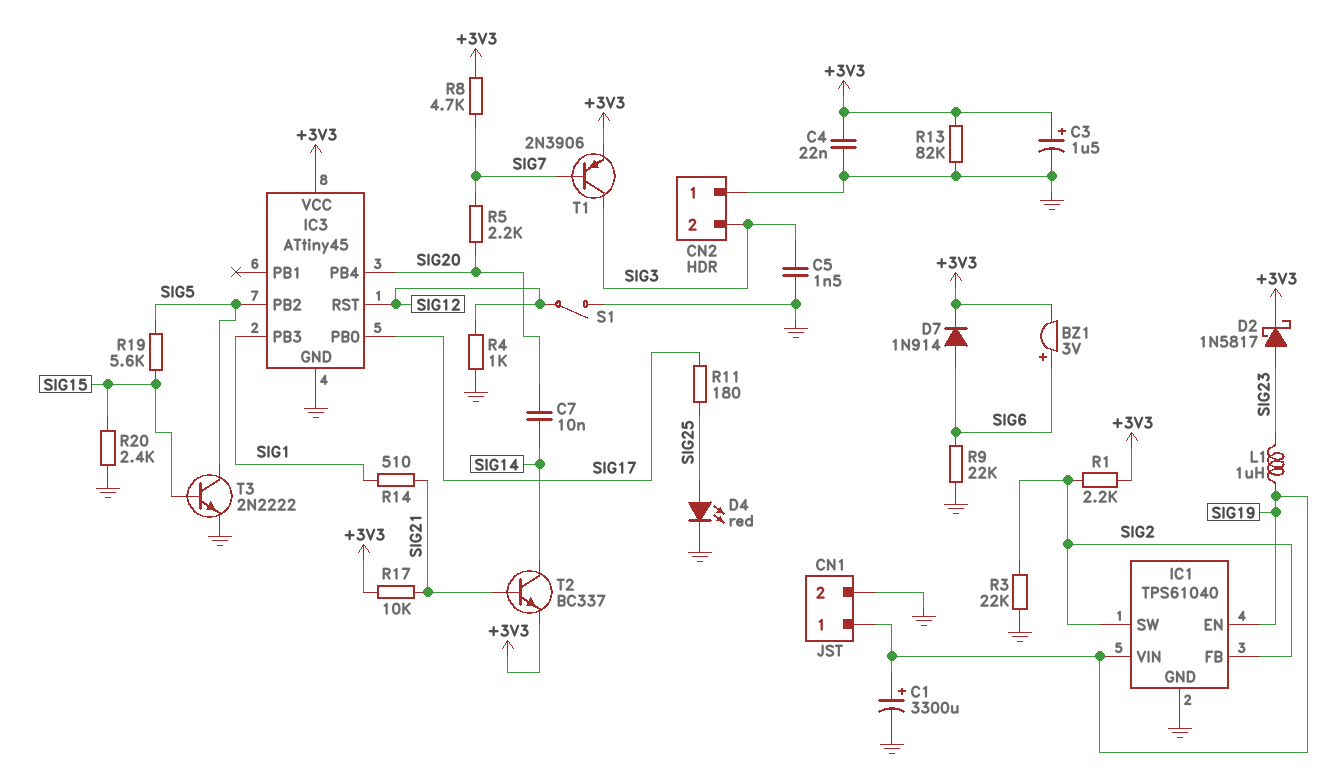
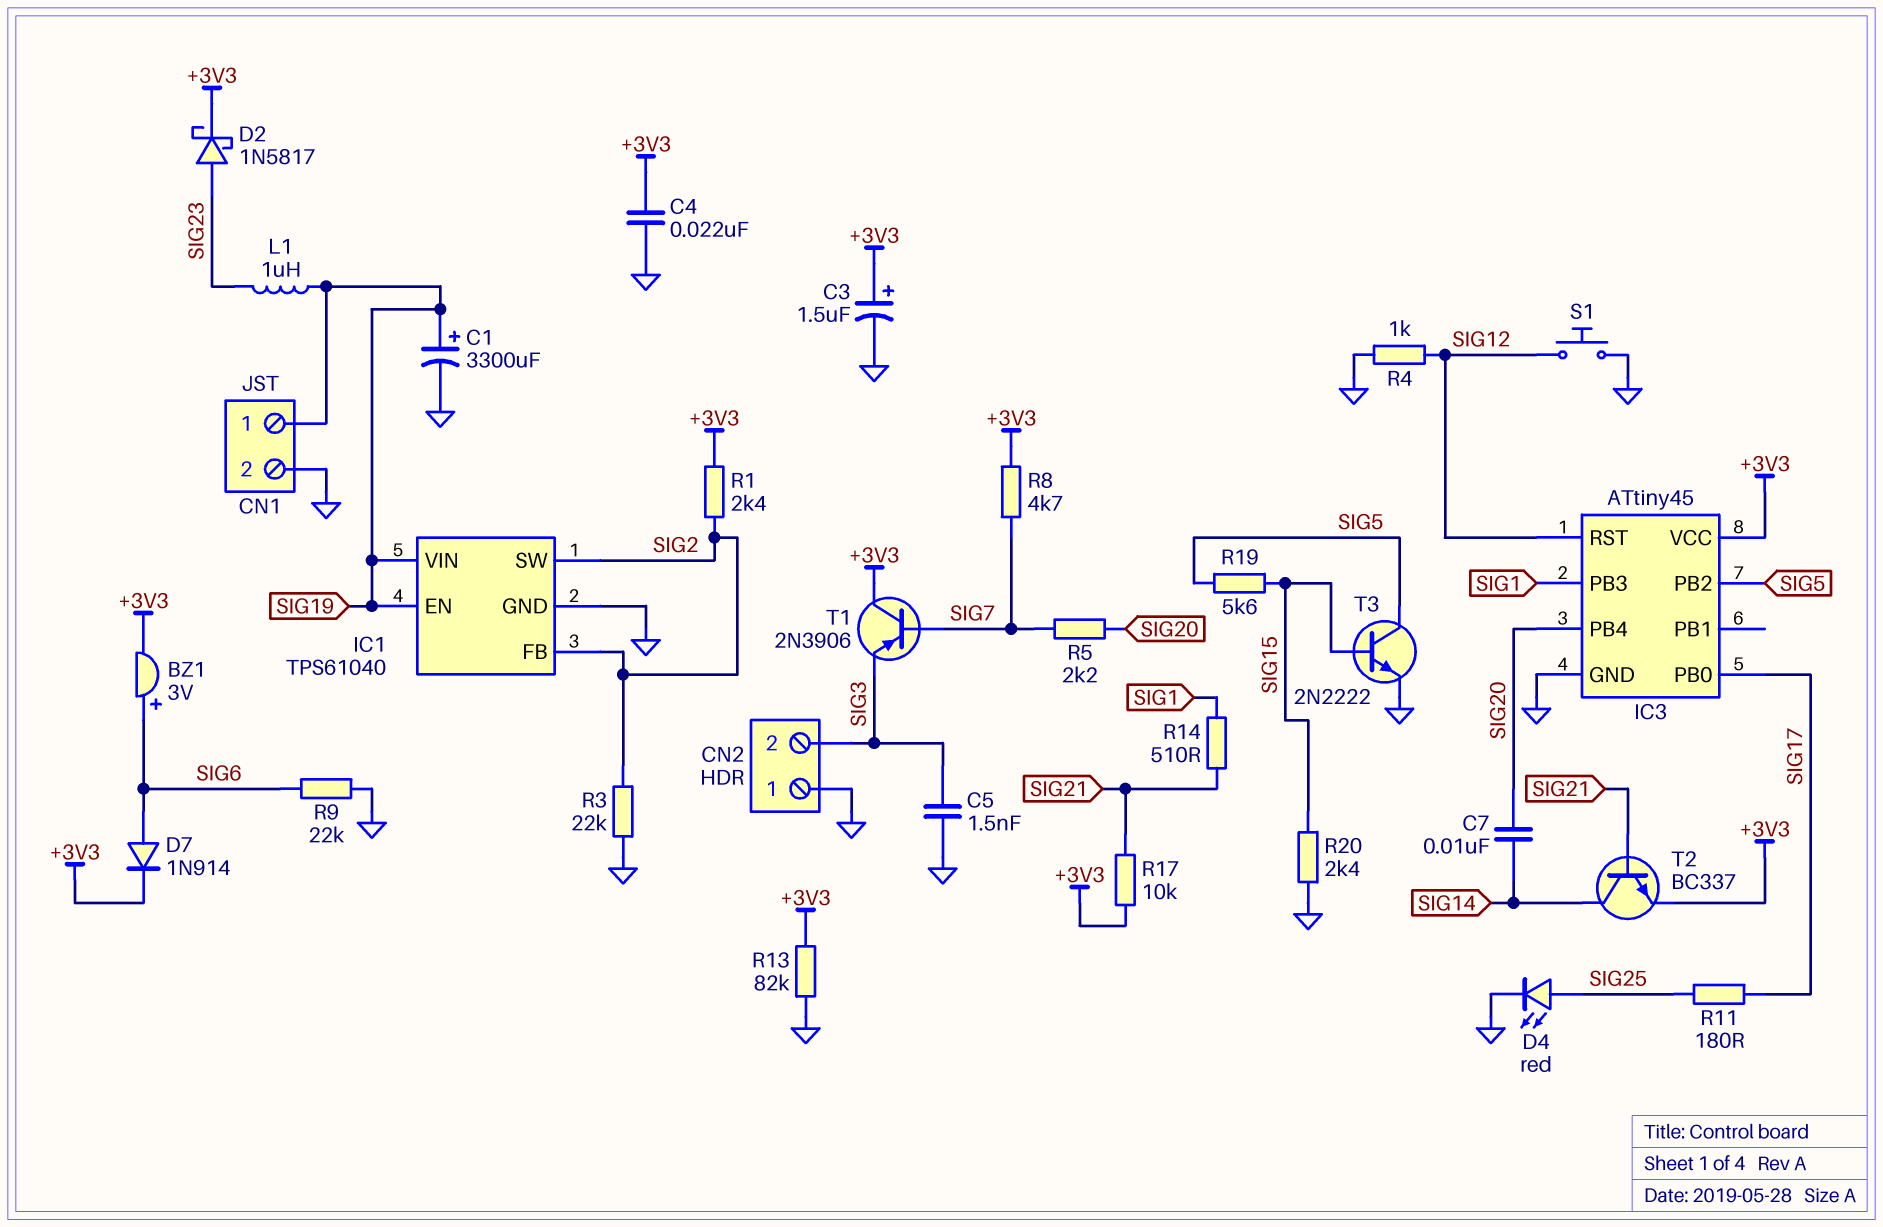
R1: 2.2k (+3V3, SIG2) -> 2.4k (+3V3, SIG2)
S1: switch (GND, SIG12) -> button (GND, SIG12)
T1: PNP 2N3906 (B SIG7, C SIG3, E +3V3) -> PNP 2N3906 (B SIG7, C +3V3, E SIG3)

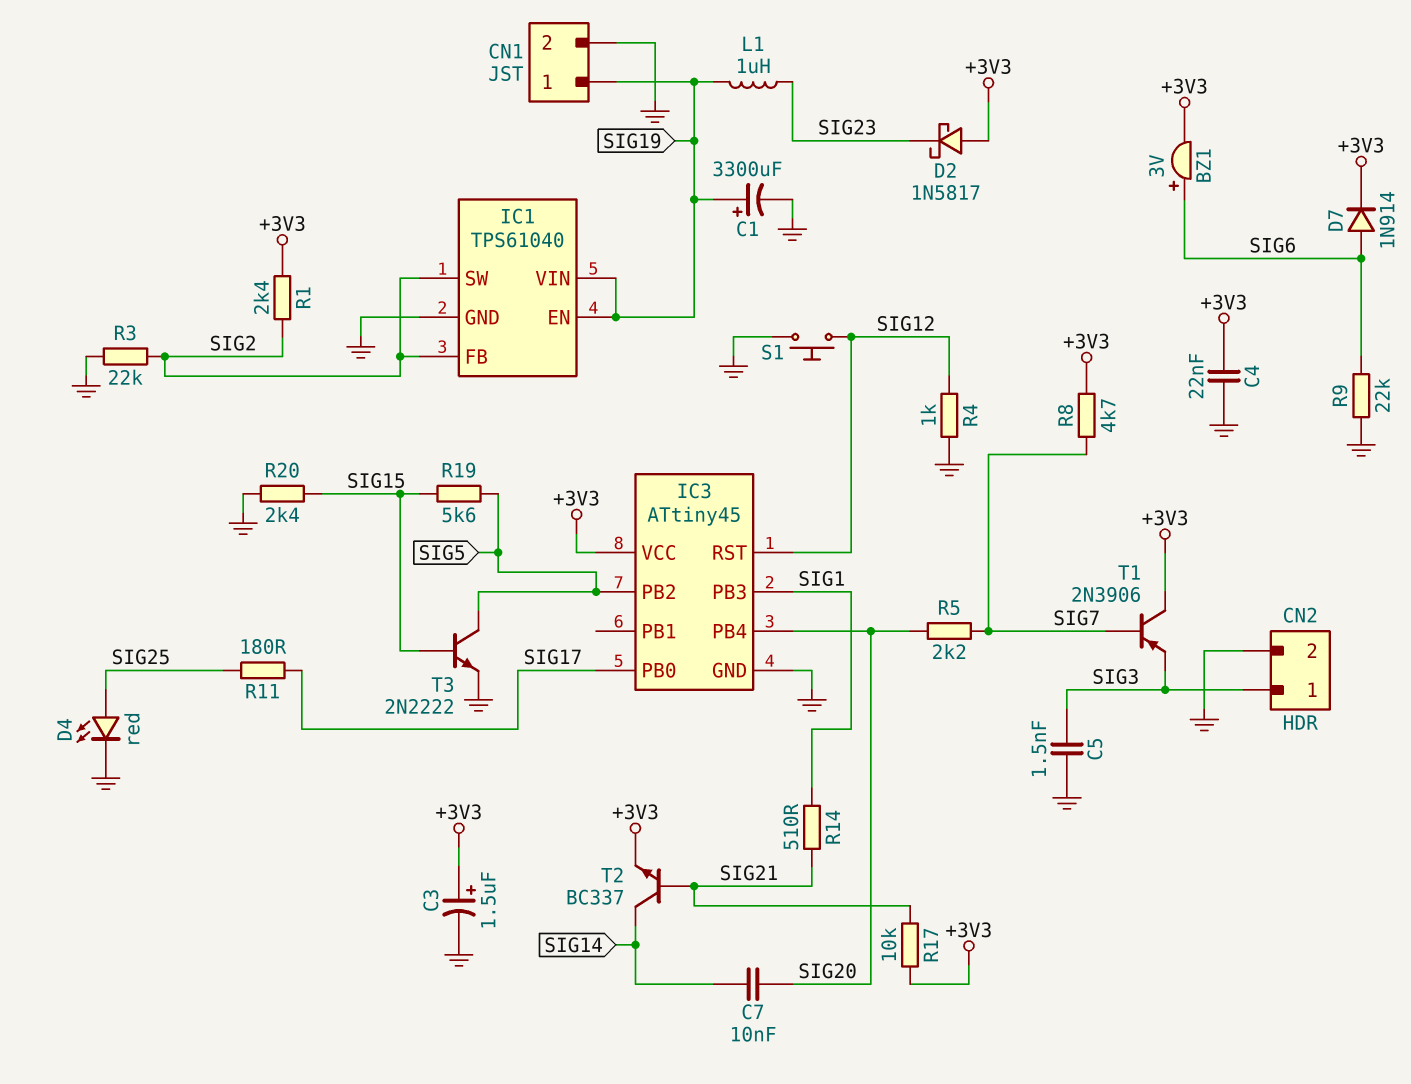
CN2 pin 1: GND -> SIG3
CN2 pin 2: SIG3 -> GND
D2: schottky 1N5817 (A SIG23, K +3V3) -> schottky 1N5817 (A +3V3, K SIG23)
R13: 82k (+3V3, GND) -> none

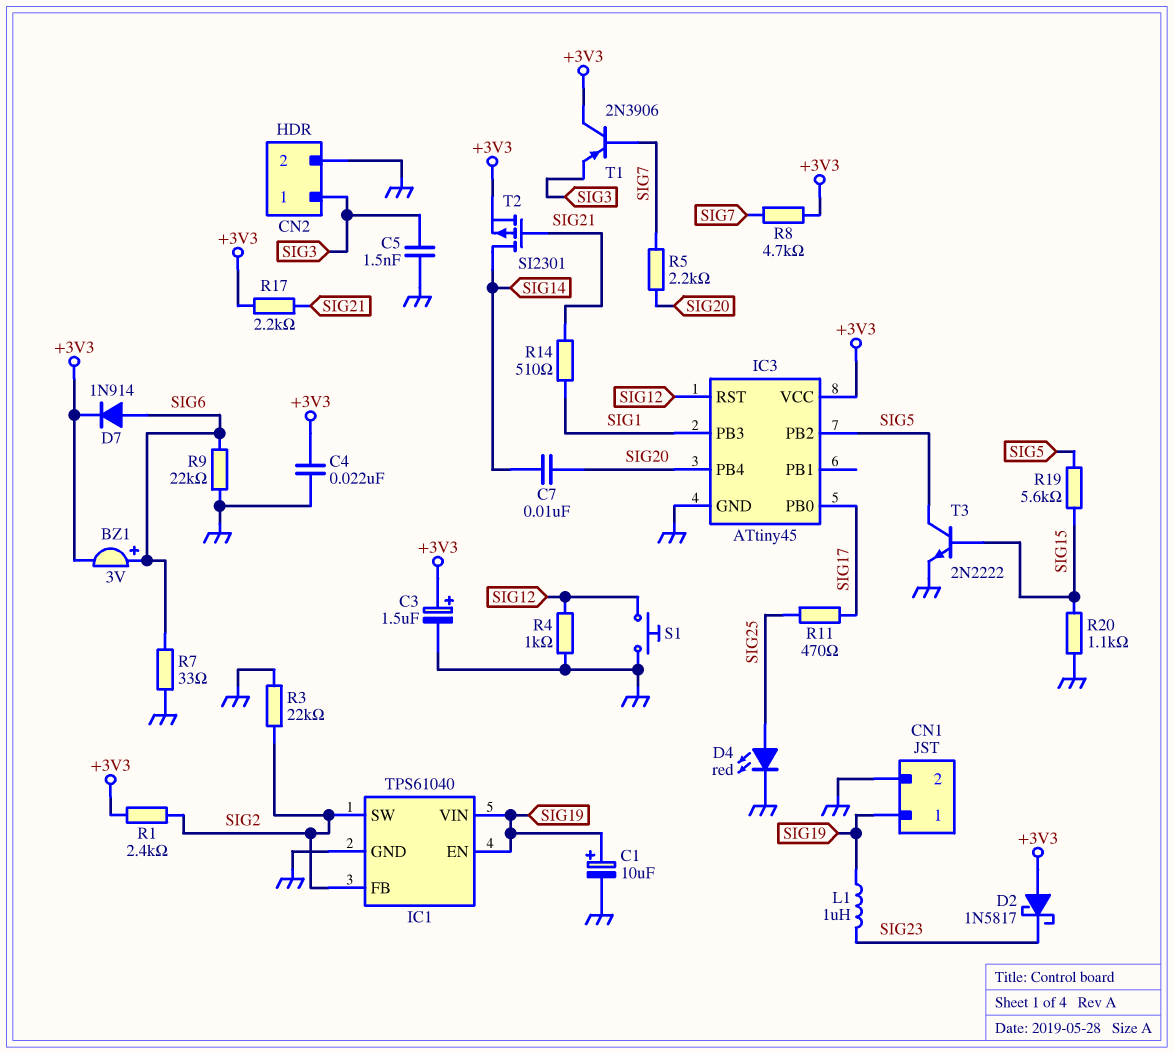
C1: 3300uF (plus SIG19, minus GND) -> 10uF (plus SIG19, minus GND)
R7: none -> 33 (GND, SIG6)
R11: 180 (SIG17, SIG25) -> 470 (SIG17, SIG25)
R17: 10k (+3V3, SIG21) -> 2.2k (+3V3, SIG21)
R20: 2.4k (GND, SIG15) -> 1.1k (GND, SIG15)
T2: NPN BC337 (B SIG21, C SIG14, E +3V3) -> PMOS SI2301 (G SIG21, D SIG14, S +3V3)

